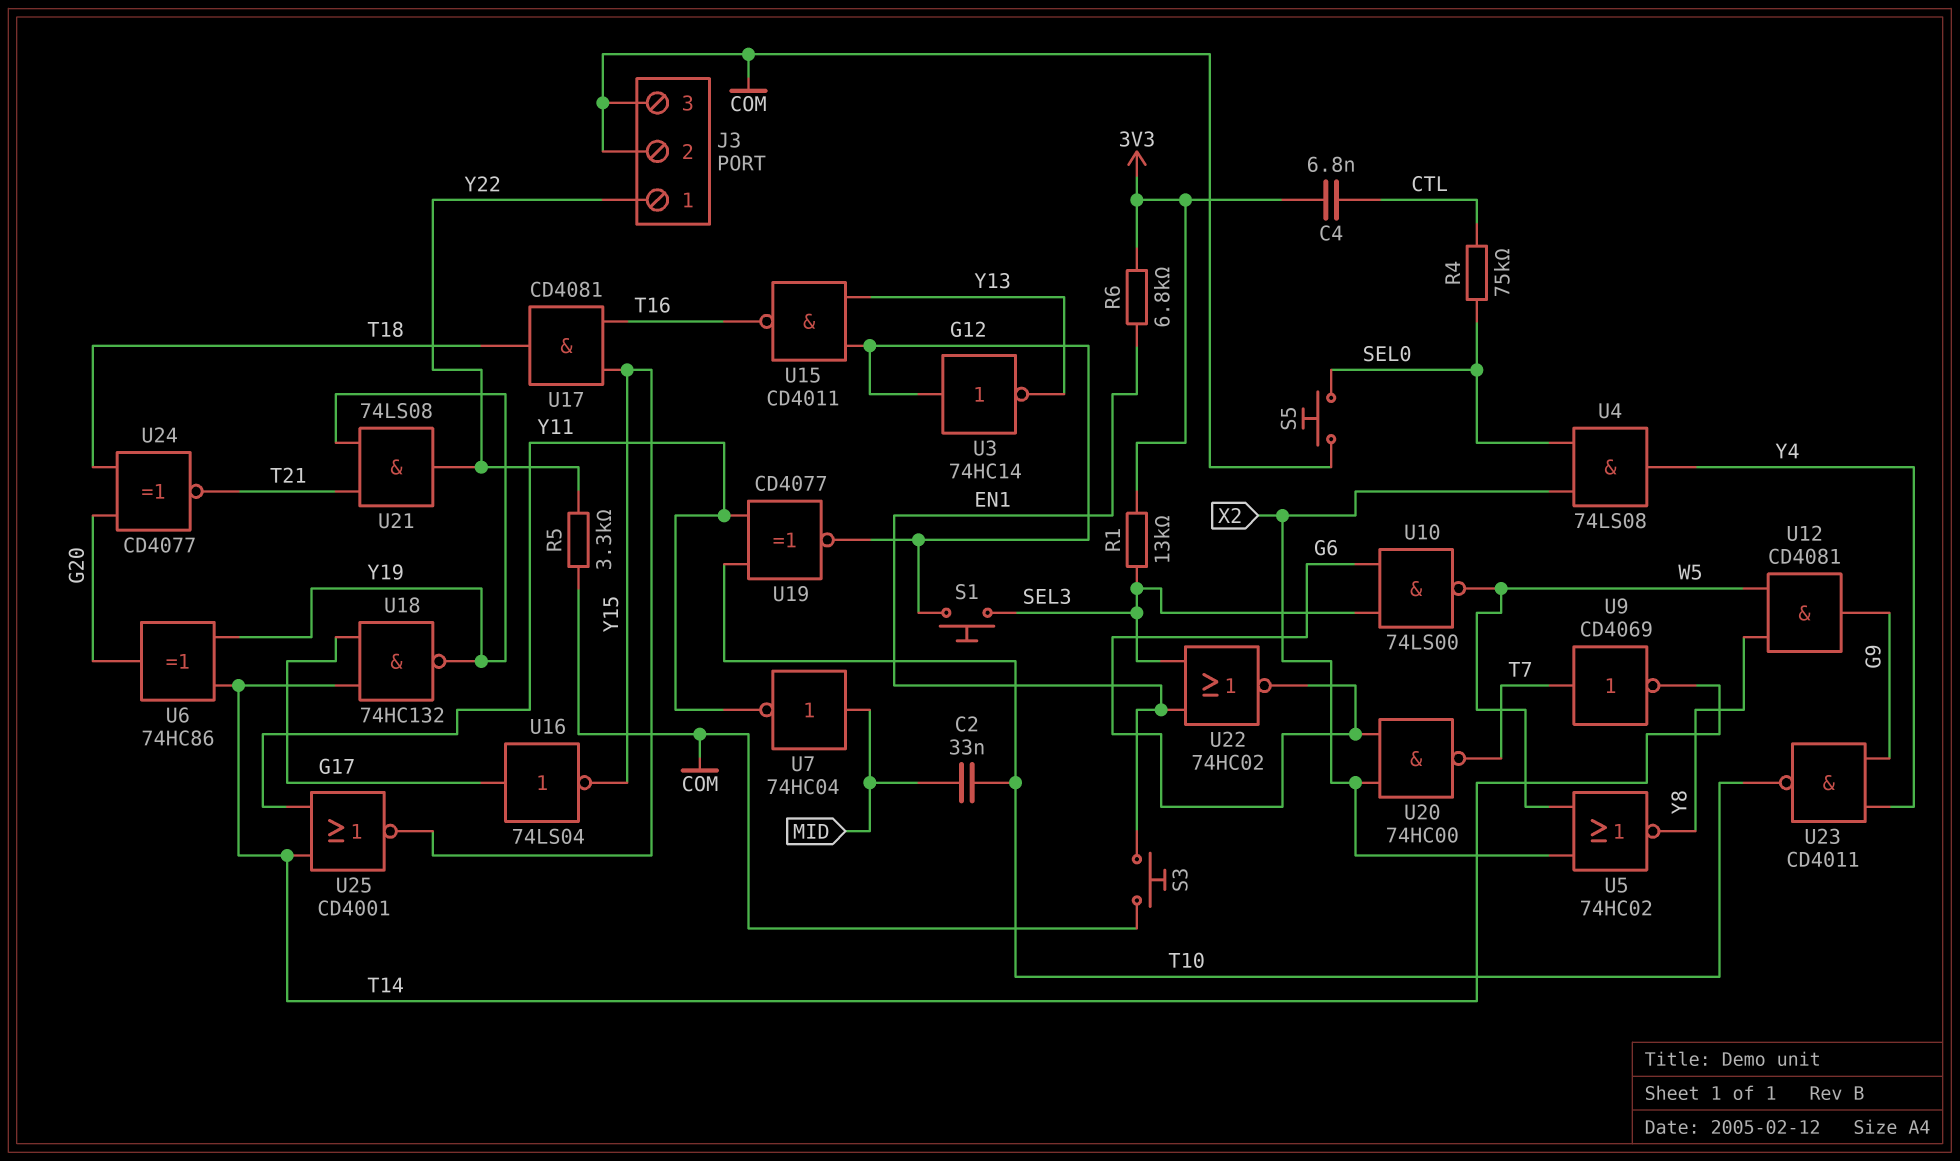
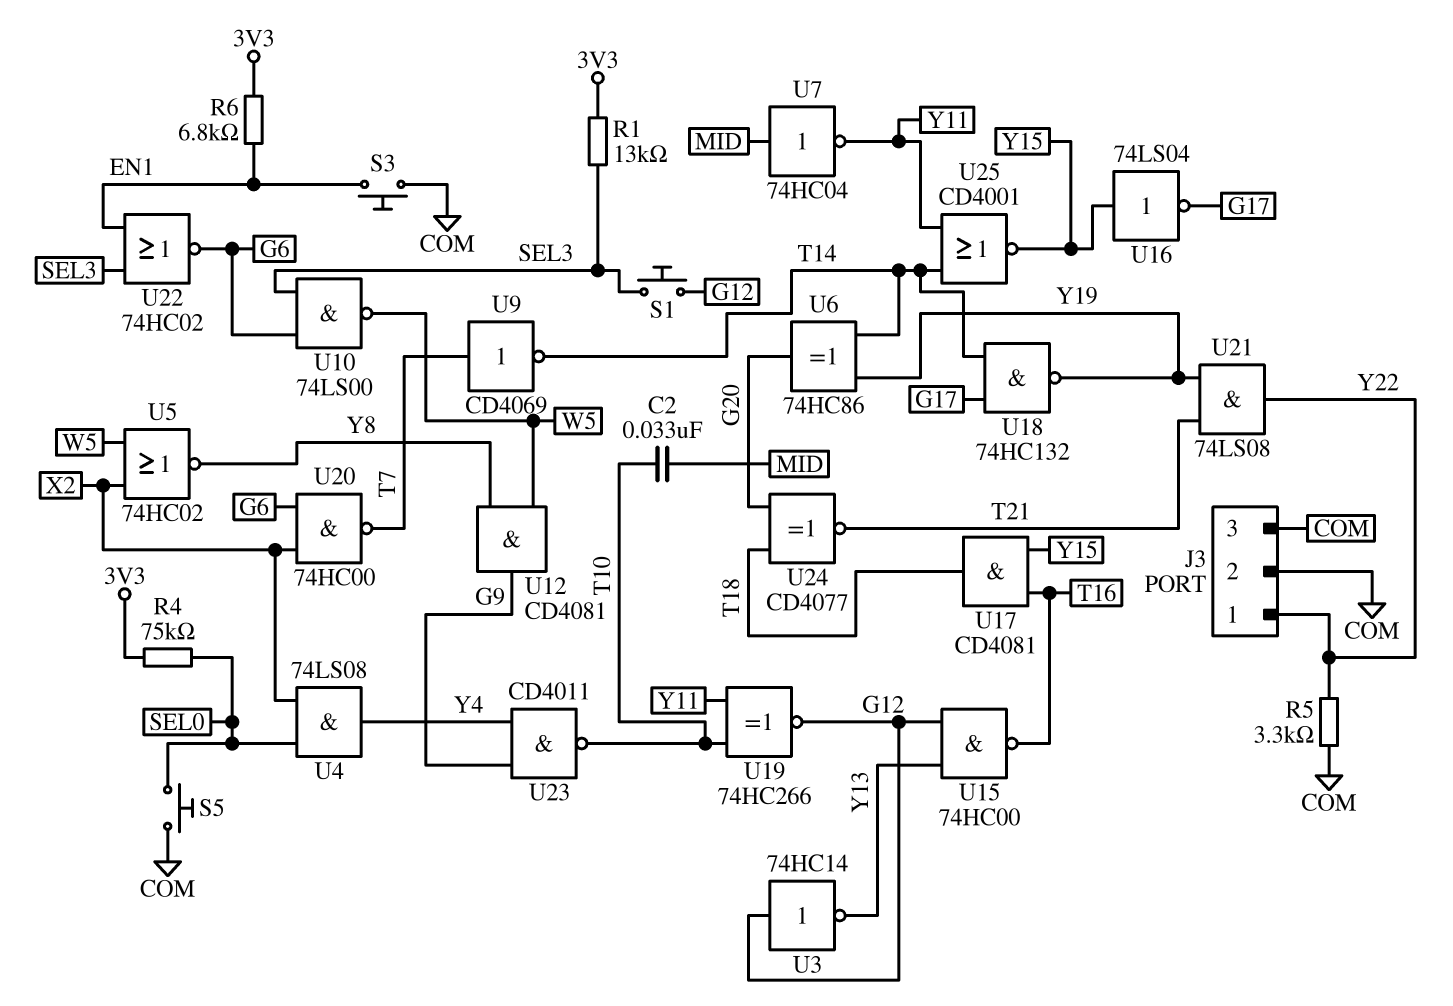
C4: 6.8nF (3V3, CTL) -> none
R4: 75k (CTL, SEL0) -> 75k (3V3, SEL0)
U15: NAND CD4011 (in G12, in Y13, out T16) -> NAND 74HC00 (in G12, in Y13, out T16)
U16: NOT 74LS04 (in G17, out Y15) -> NOT 74LS04 (in Y15, out G17)
U19: XNOR CD4077 (in T10, in Y11, out G12) -> XNOR 74HC266 (in T10, in Y11, out G12)

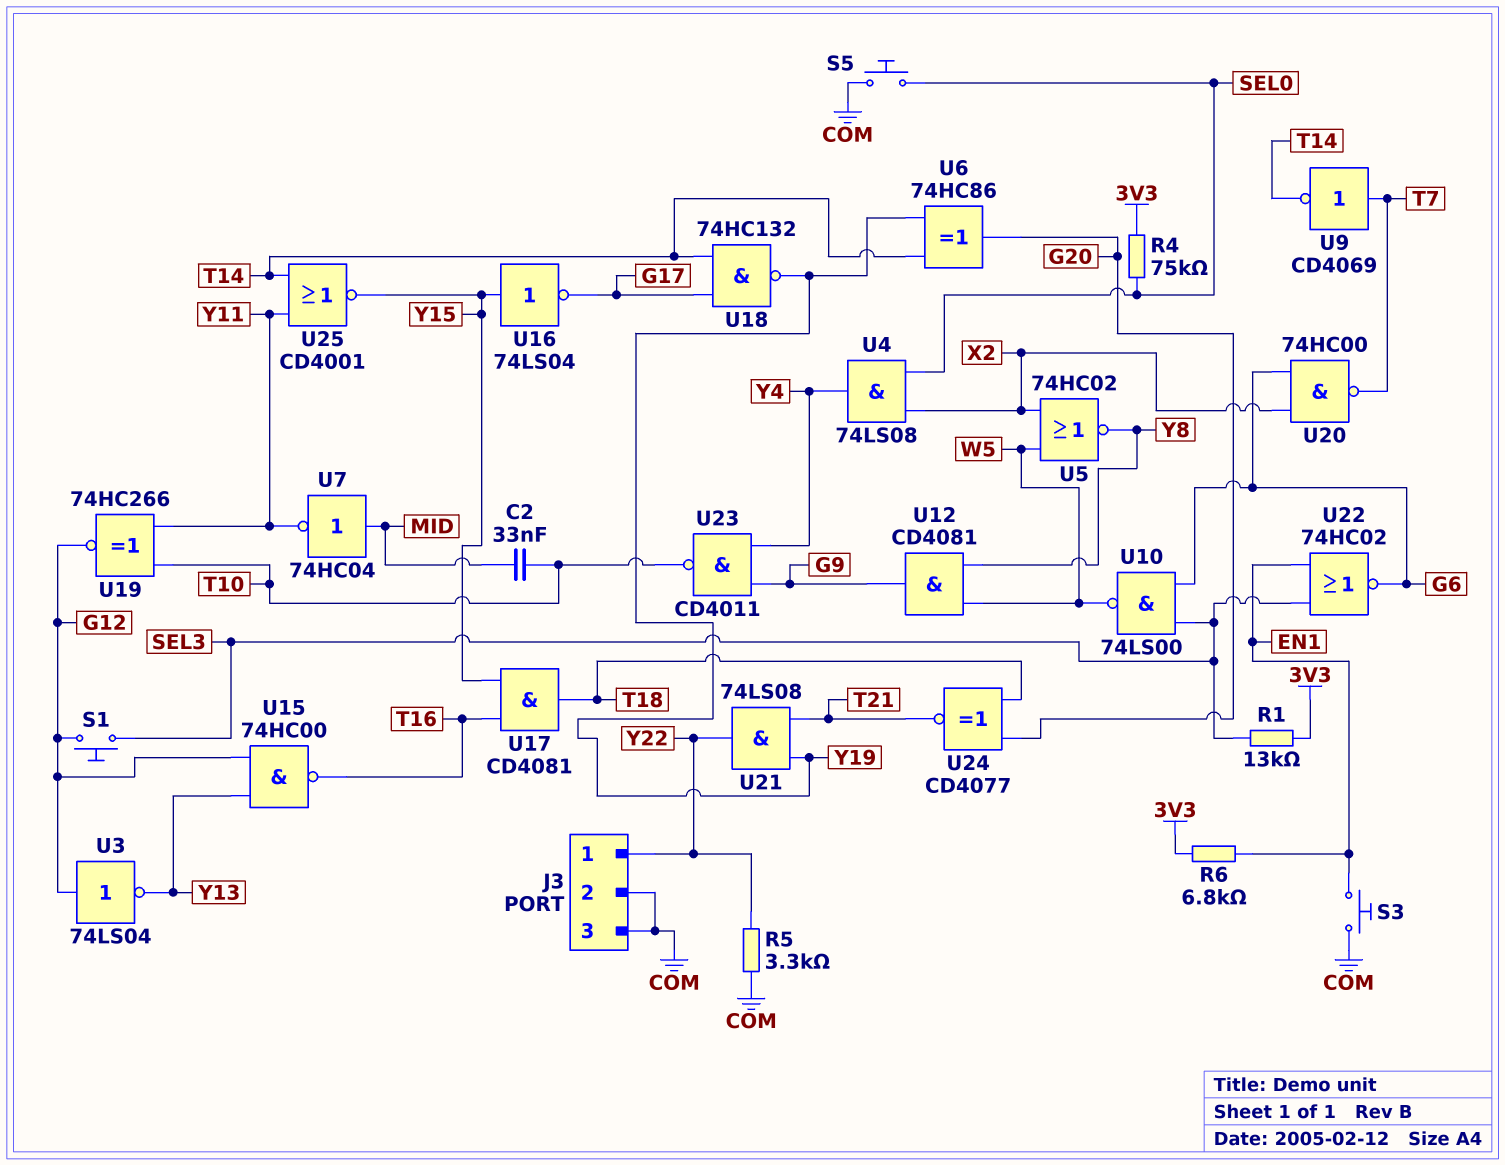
U3: NOT 74HC14 (in G12, out Y13) -> NOT 74LS04 (in G12, out Y13)

